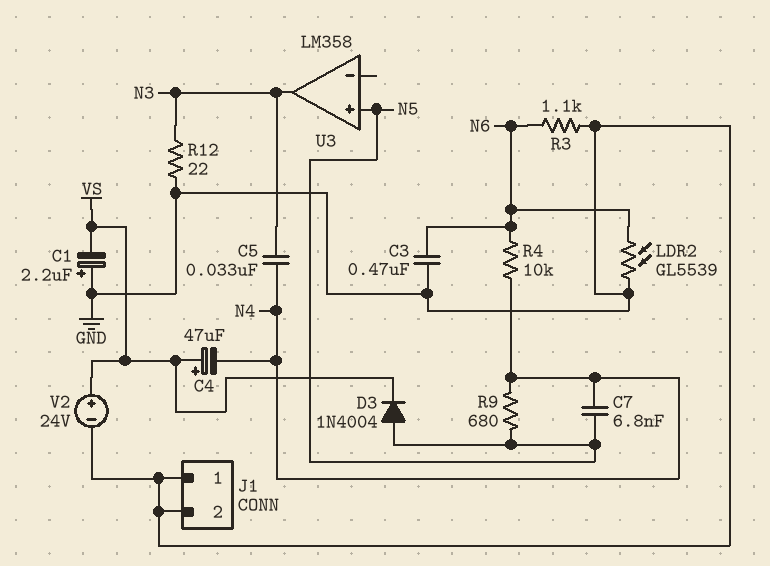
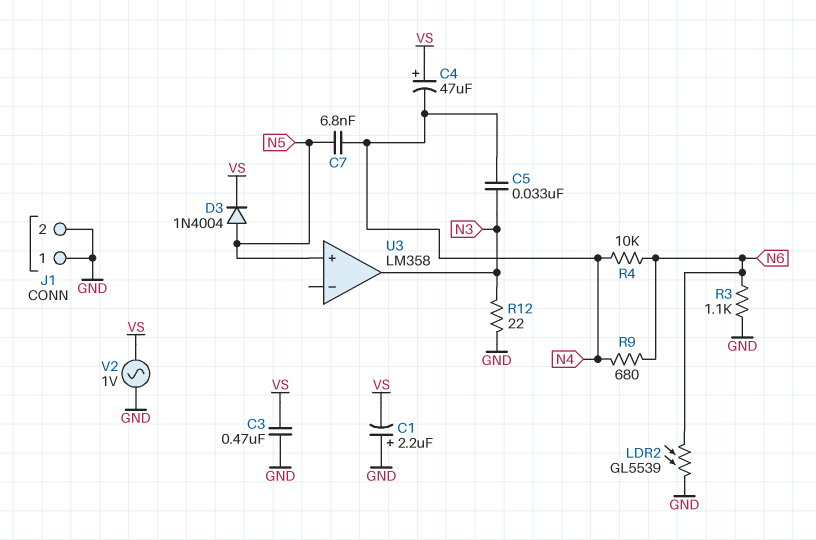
C3: 470nF (GND, N6) -> 470nF (GND, VS)
R9: 680 (N4, N5) -> 680 (N4, N6)
V2: 24V (plus VS, minus GND) -> AC 1V (GND, VS)

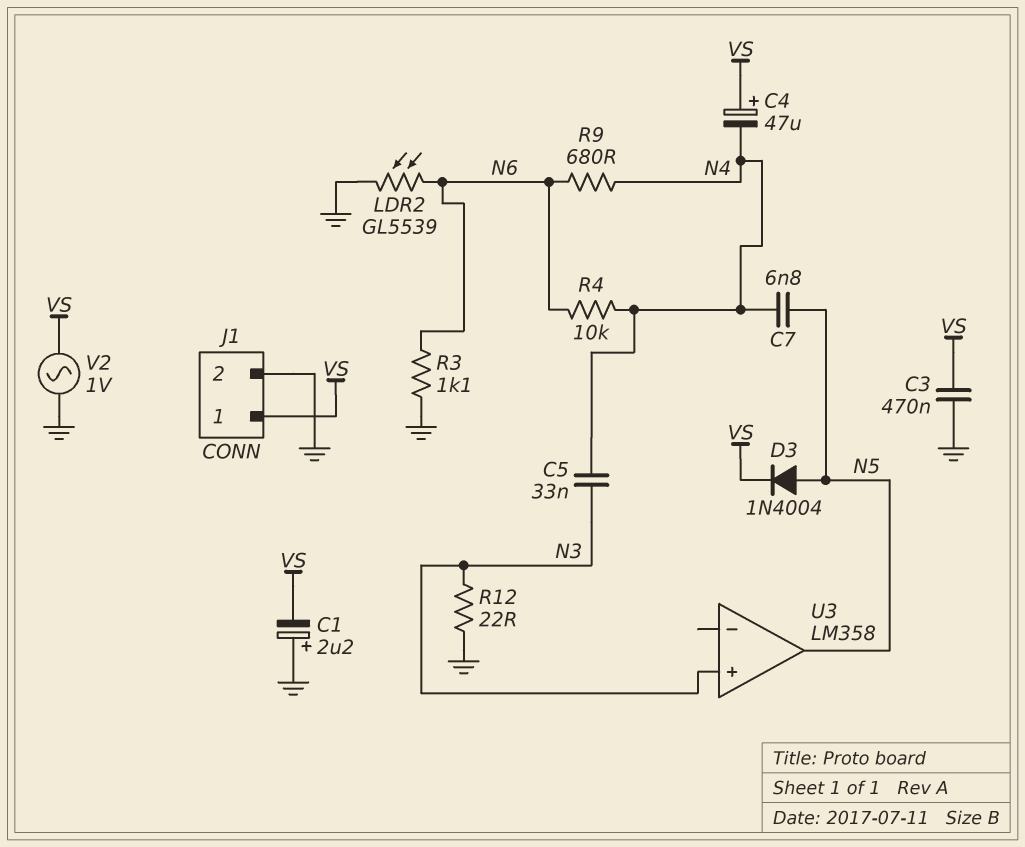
J1 pin 1: GND -> VS
U3 pin in+: N5 -> N3
U3 pin out: N3 -> N5

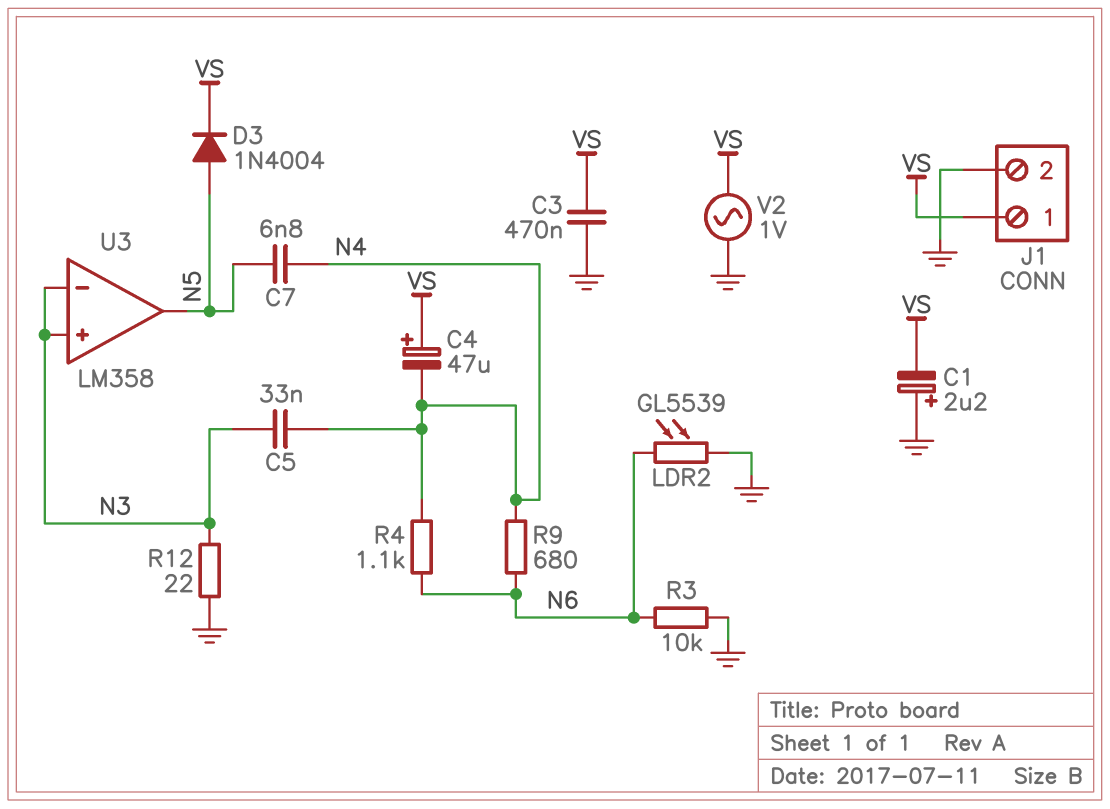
R3: 1.1k (GND, N6) -> 10k (GND, N6)
R4: 10k (N4, N6) -> 1.1k (N4, N6)
U3 pin in-: none -> N3

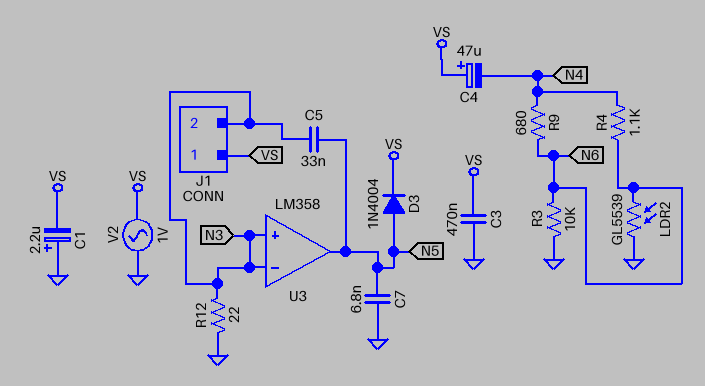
C5: 33nF (N3, N4) -> 33nF (N3, N5)
C7: 6.8nF (N4, N5) -> 6.8nF (GND, N5)
J1 pin 2: GND -> N3

